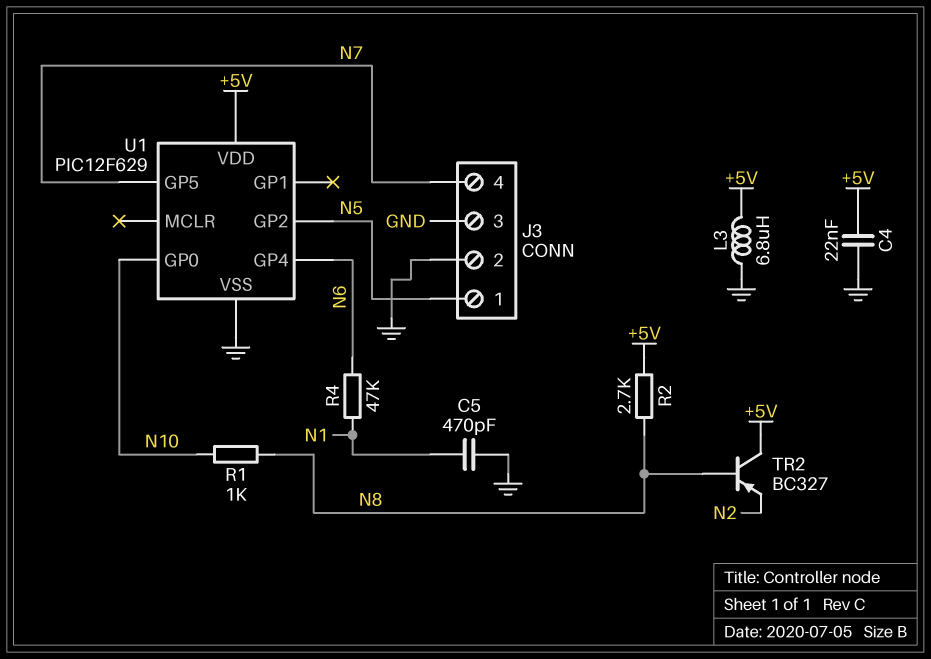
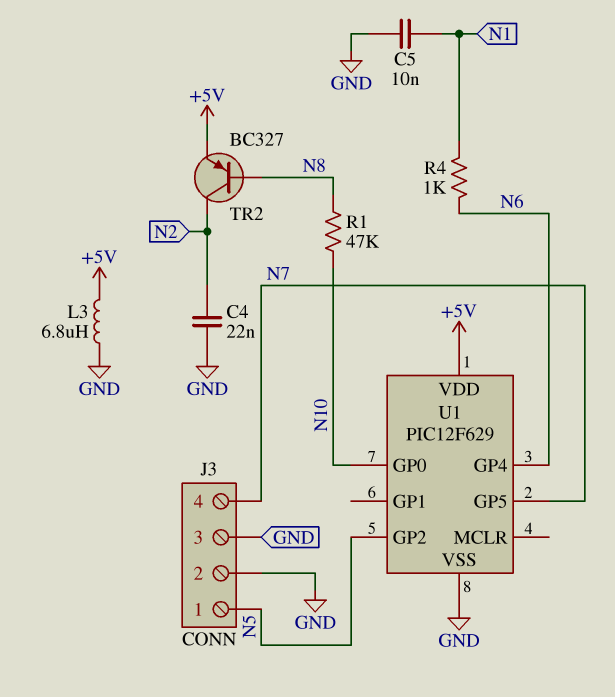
C4: 22nF (+5V, GND) -> 22nF (GND, N2)
C5: 470pF (GND, N1) -> 10nF (GND, N1)
R1: 1k (N8, N10) -> 47k (N8, N10)
R2: 2.7k (+5V, N8) -> none
R4: 47k (N1, N6) -> 1k (N1, N6)
TR2: PNP BC327 (B N8, C +5V, E N2) -> PNP BC327 (B N8, C N2, E +5V)

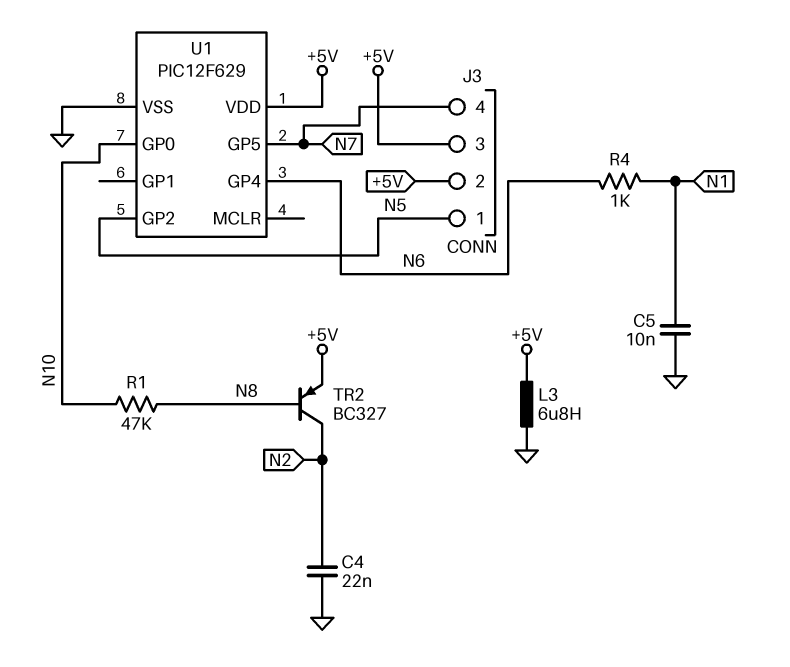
J3 pin 2: GND -> +5V
J3 pin 3: GND -> +5V

